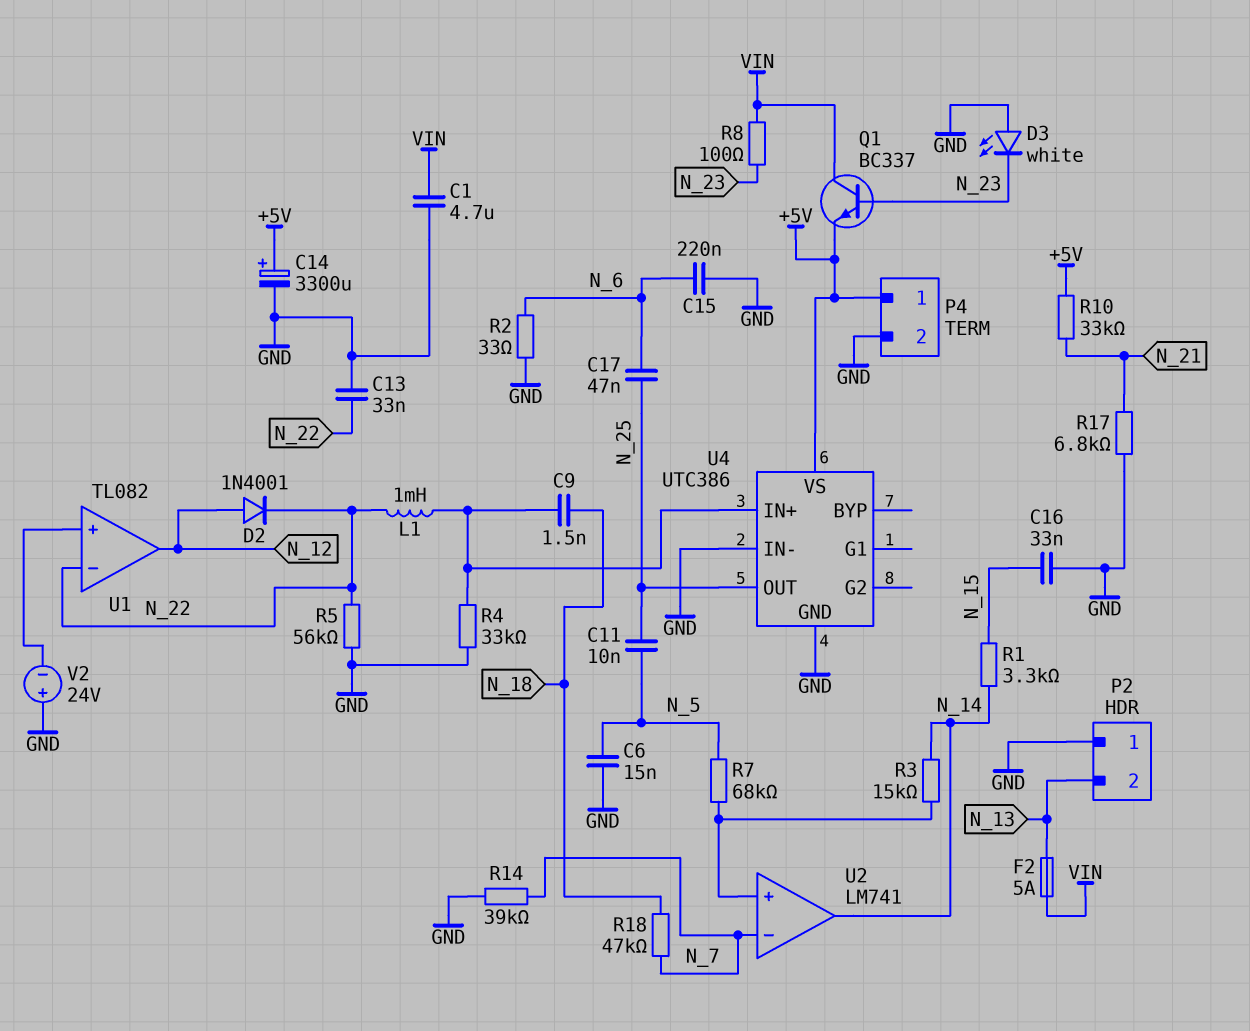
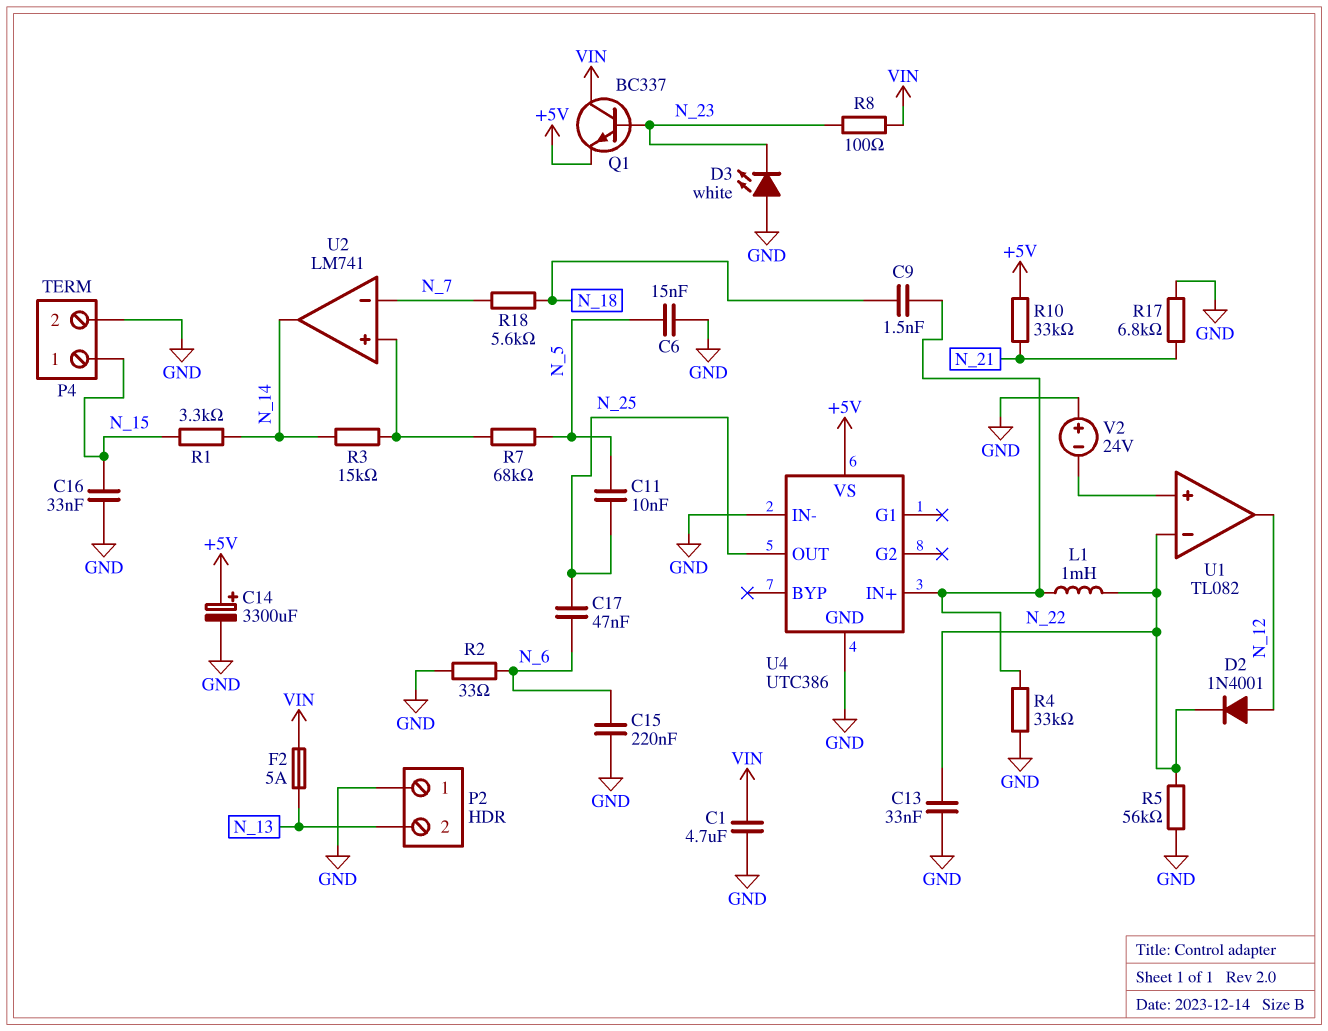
P4 pin 1: +5V -> N_15
R14: 39k (GND, N_7) -> none
R18: 47k (N_7, N_18) -> 5.6k (N_7, N_18)

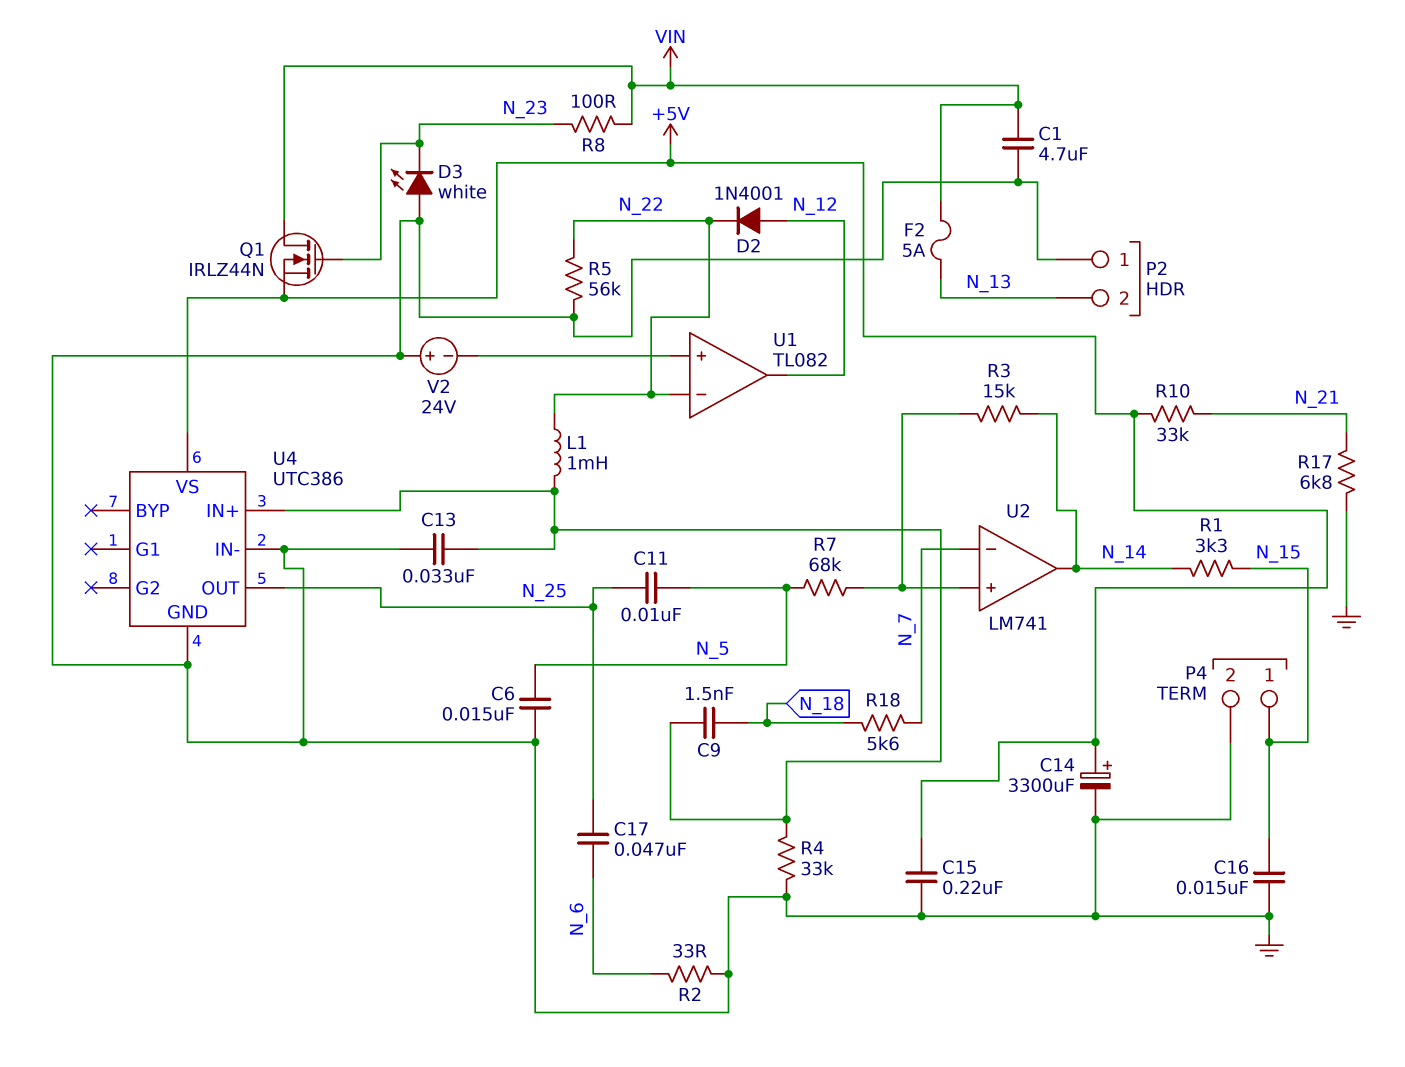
C13: 33nF (GND, N_22) -> 33nF (GND, U4/IN+)
C15: 220nF (GND, N_6) -> 220nF (+5V, GND)
C16: 33nF (GND, N_15) -> 15nF (GND, N_15)
Q1: NPN BC337 (B N_23, C VIN, E +5V) -> NMOS IRLZ44N (G N_23, D VIN, S +5V)

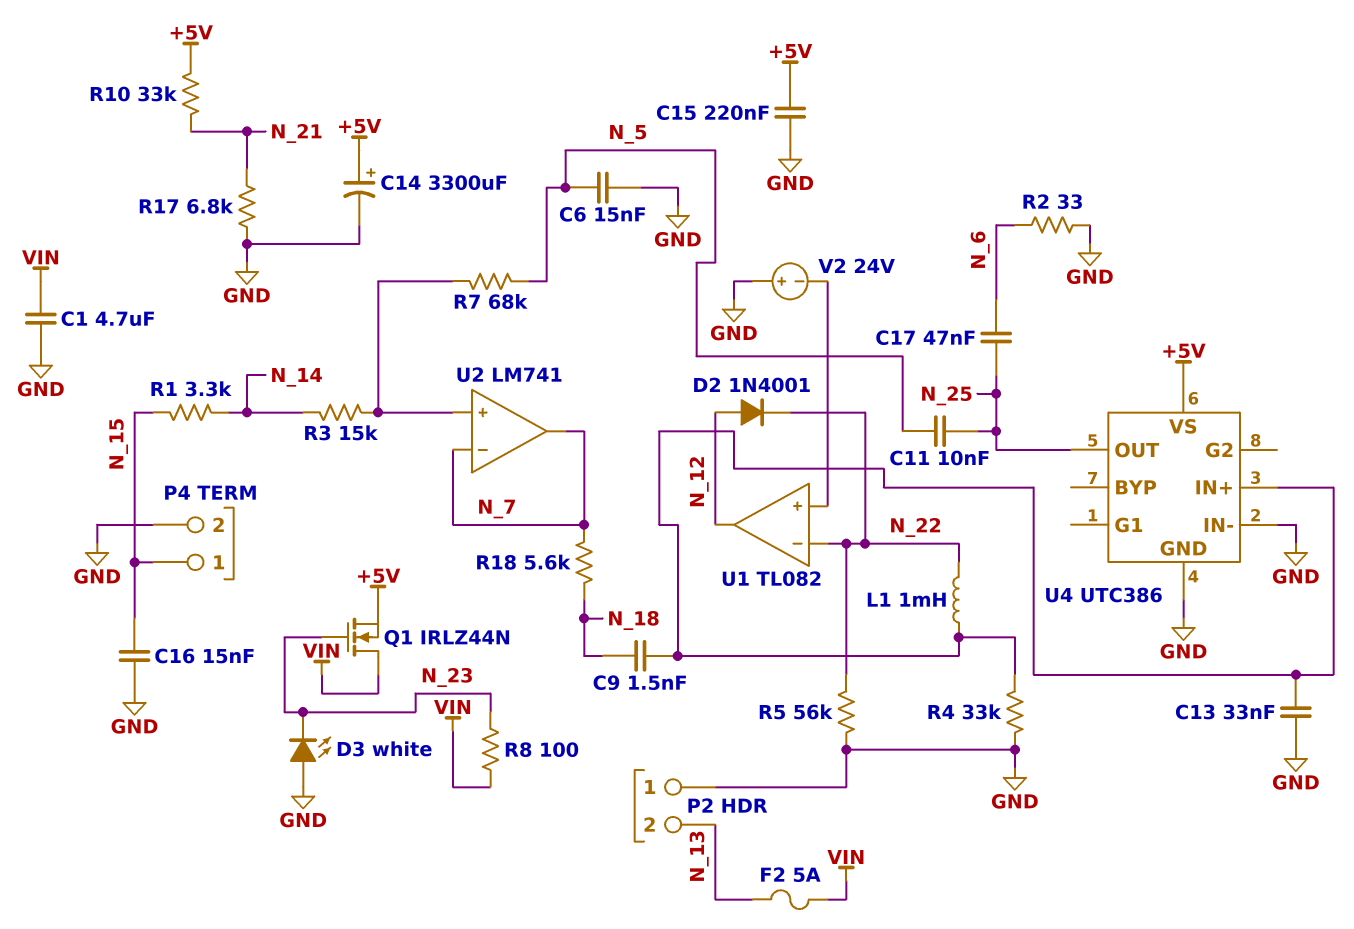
U2 pin out: N_14 -> N_7

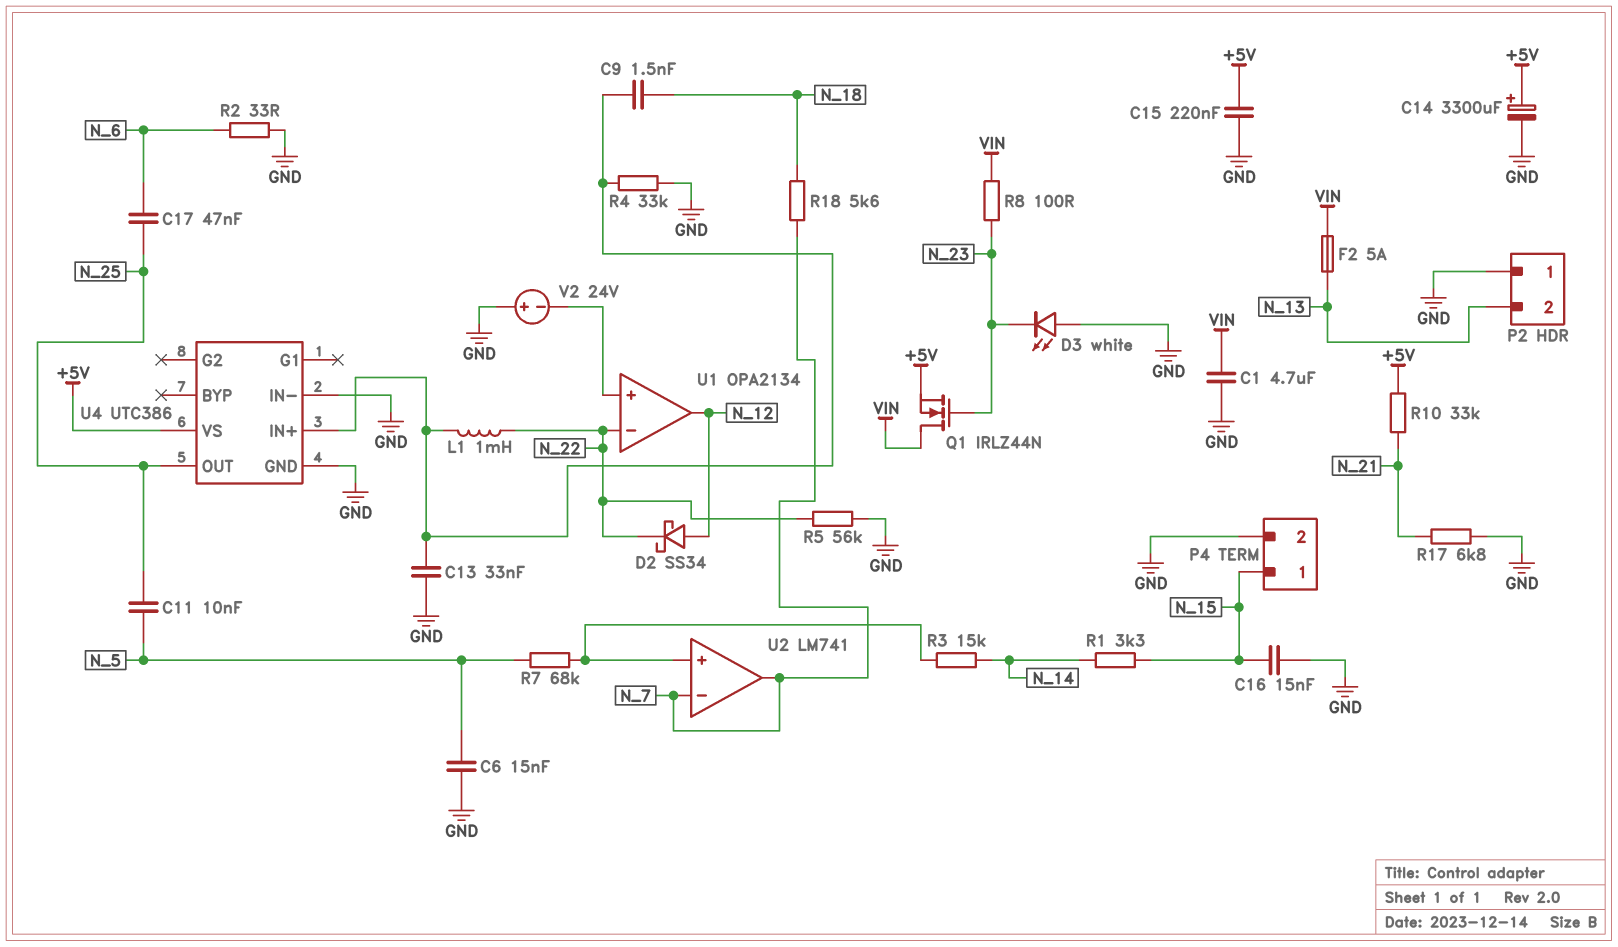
D2: diode 1N4001 (A N_12, K N_22) -> schottky SS34 (A N_12, K N_22)
U1: TL082 -> OPA2134

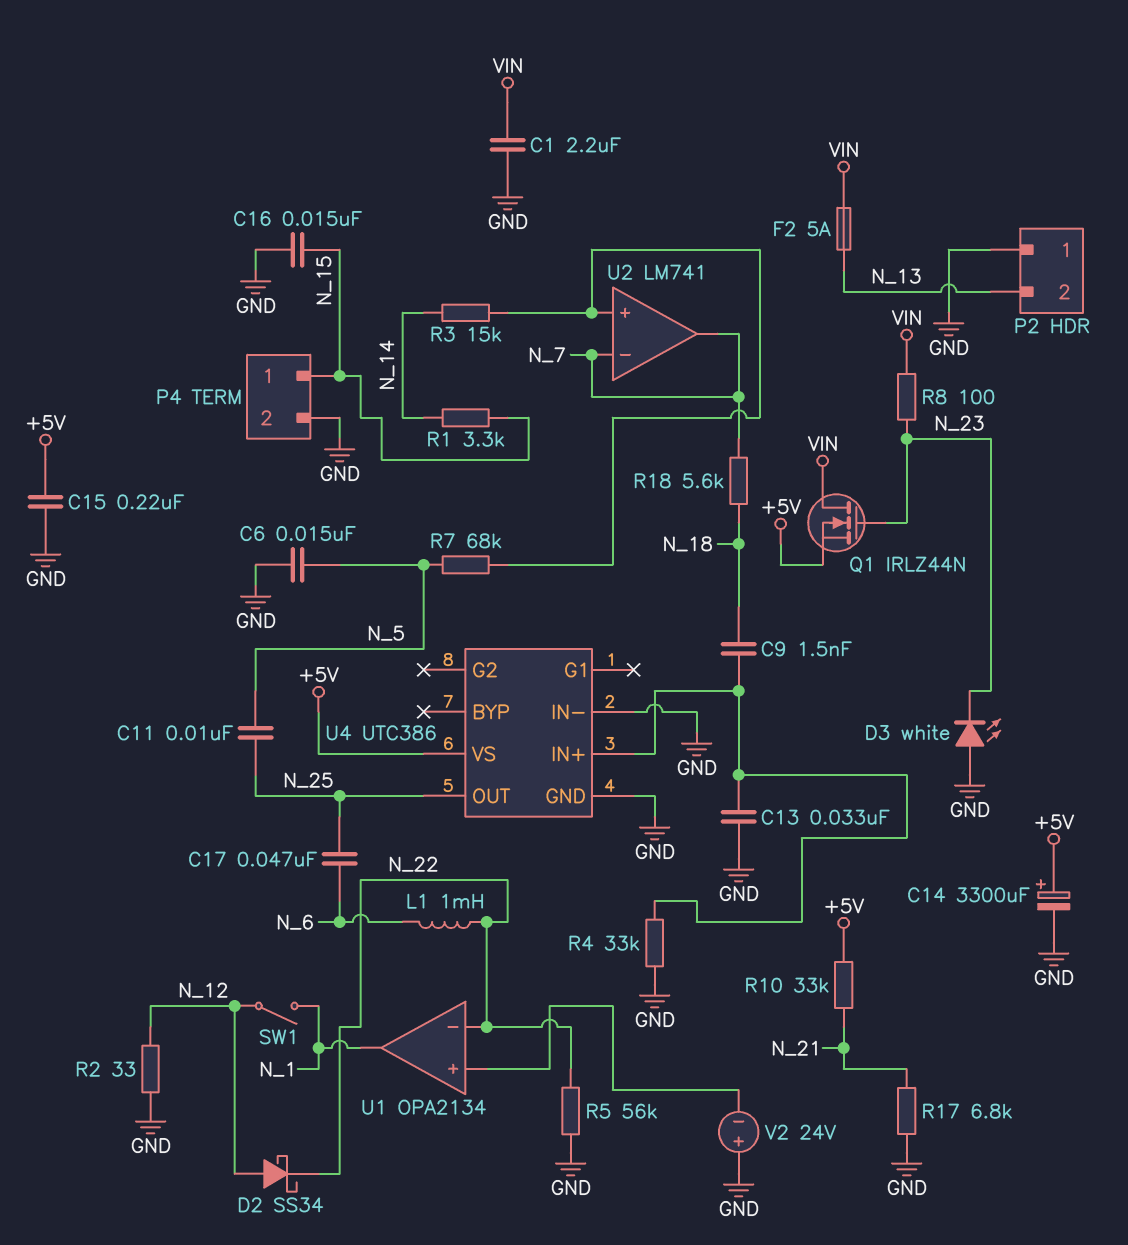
C1: 4.7uF (GND, VIN) -> 2.2uF (GND, VIN)
L1: 1mH (N_22, U4/IN+) -> 1mH (N_6, N_22)
R2: 33 (GND, N_6) -> 33 (GND, N_12)
SW1: none -> switch (N_1, N_12)
U1 pin out: N_12 -> N_1

